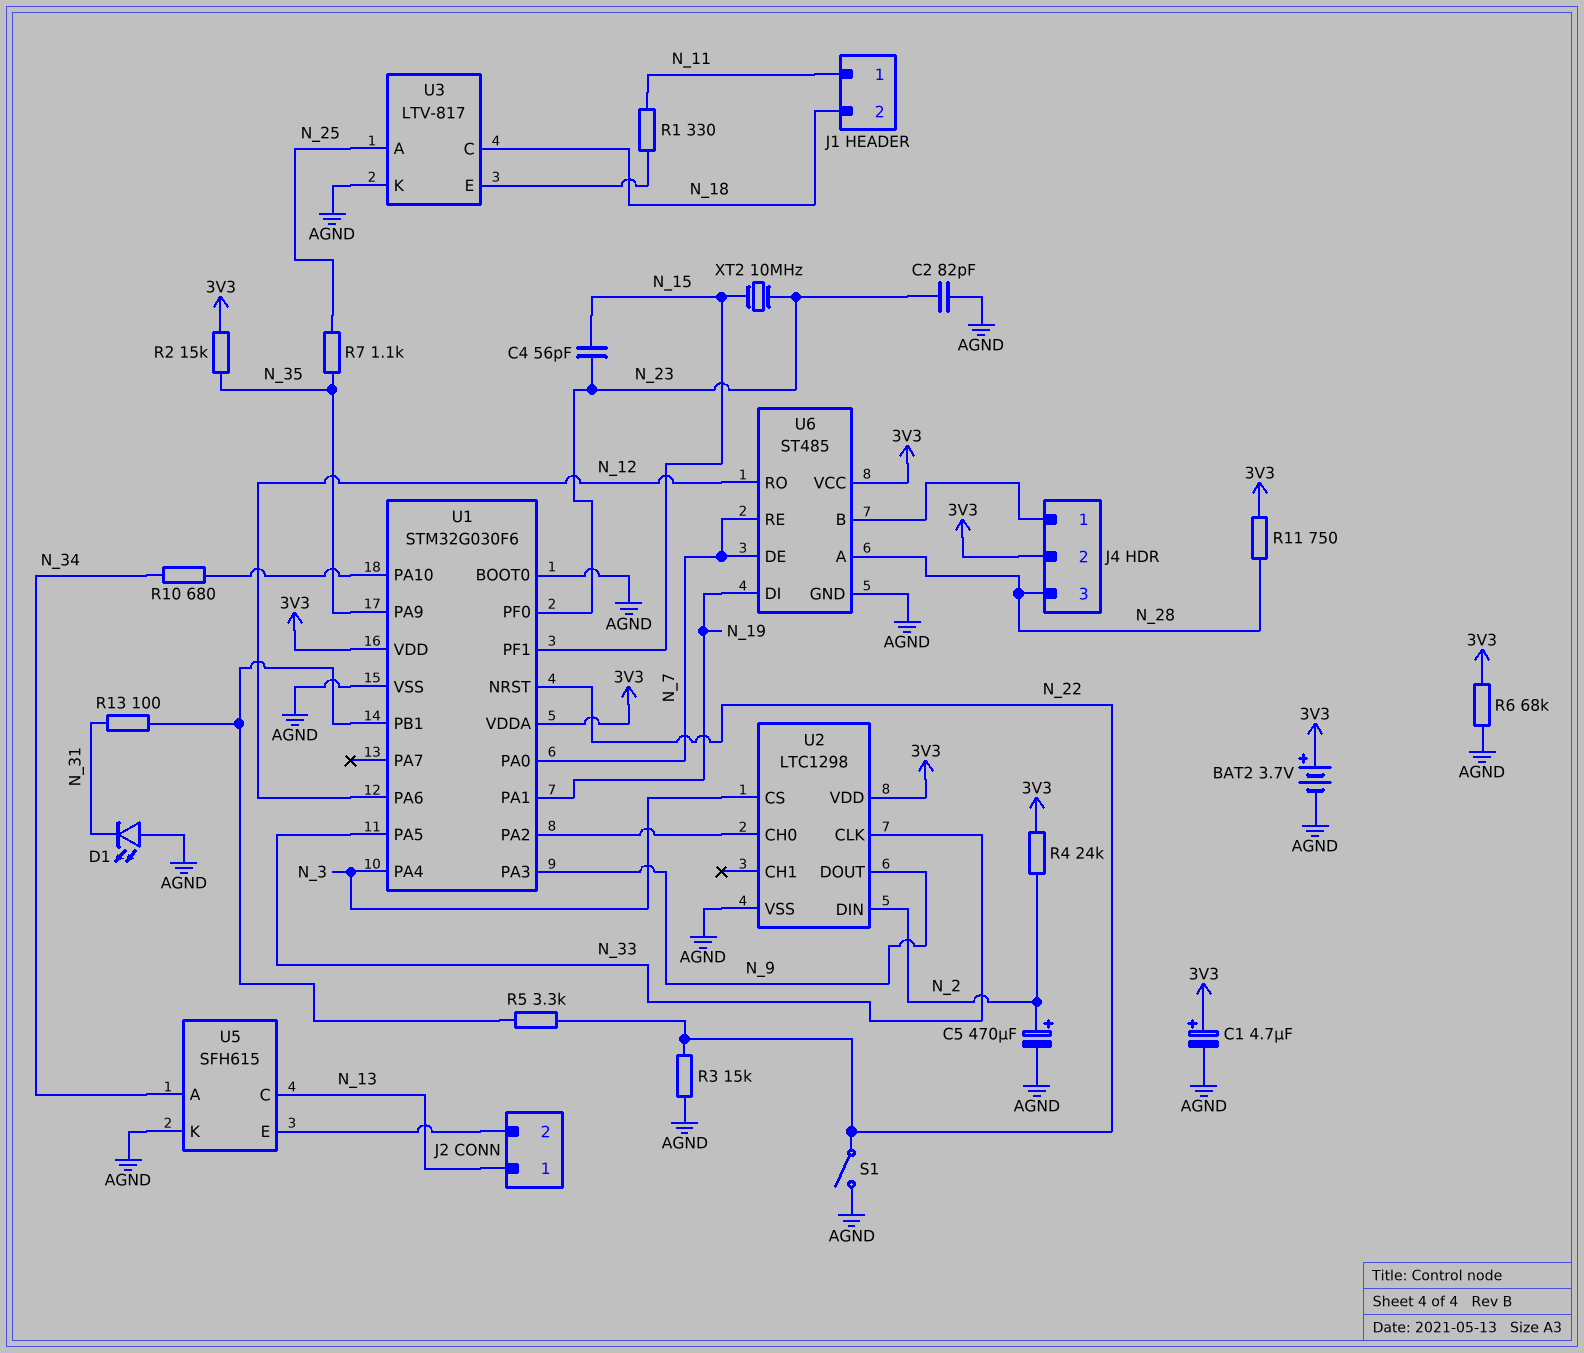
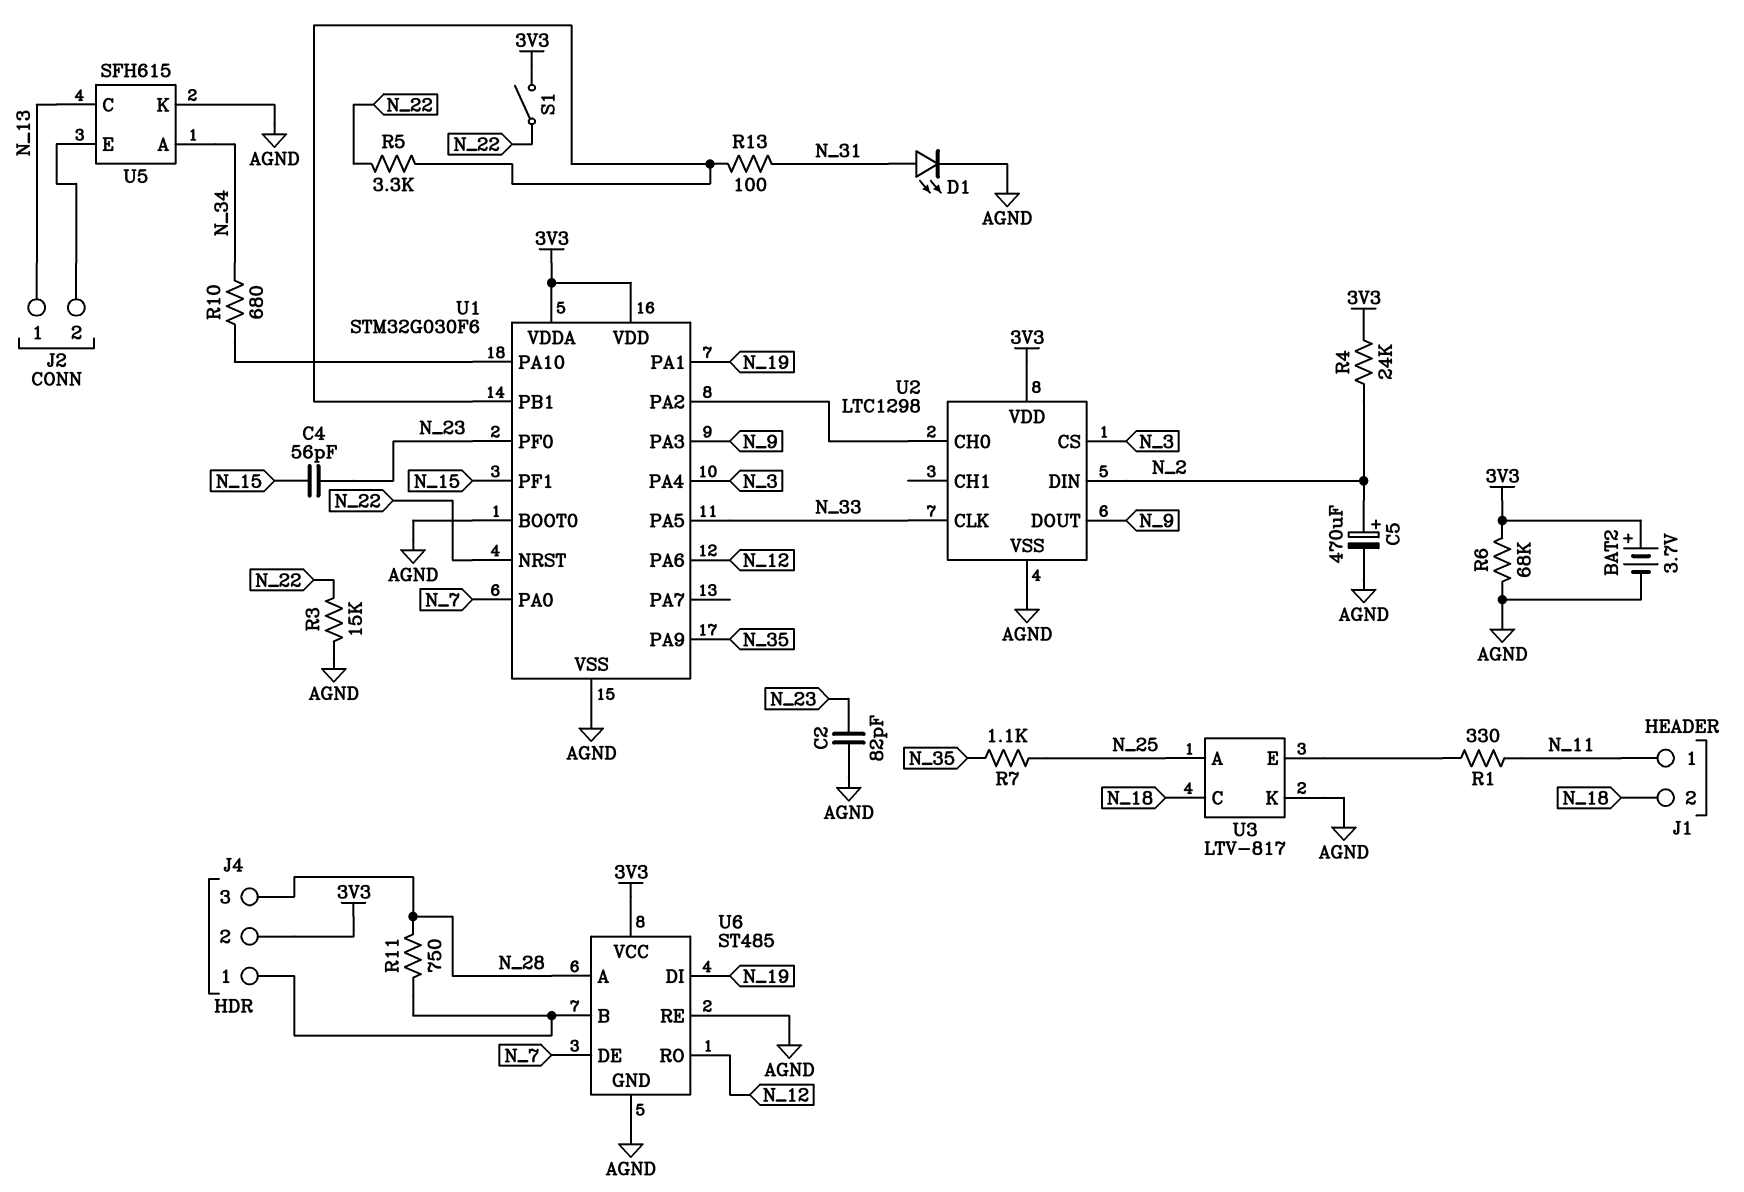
C1: 4.7uF (plus 3V3, minus AGND) -> none
D1: LED (A AGND, K N_31) -> LED (A N_31, K AGND)
R2: 15k (3V3, N_35) -> none
R11: 750 (3V3, N_28) -> 750 (J4/1, N_28)
S1: switch (AGND, N_22) -> switch (3V3, N_22)
U6 pin RE: N_7 -> AGND
XT2: 10MHz (N_15, N_23) -> none

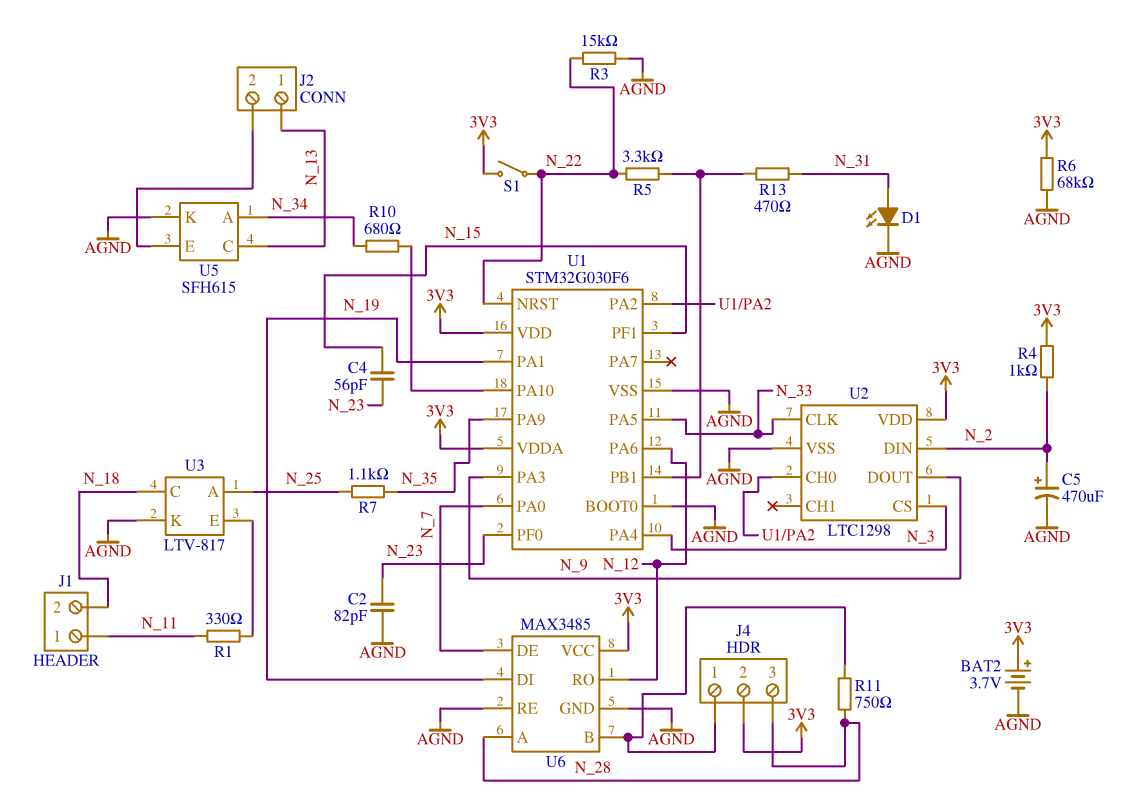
R4: 24k (3V3, N_2) -> 1k (3V3, N_2)
R13: 100 (N_31, U1/PB1) -> 470 (N_31, U1/PB1)
U6: ST485 -> MAX3485

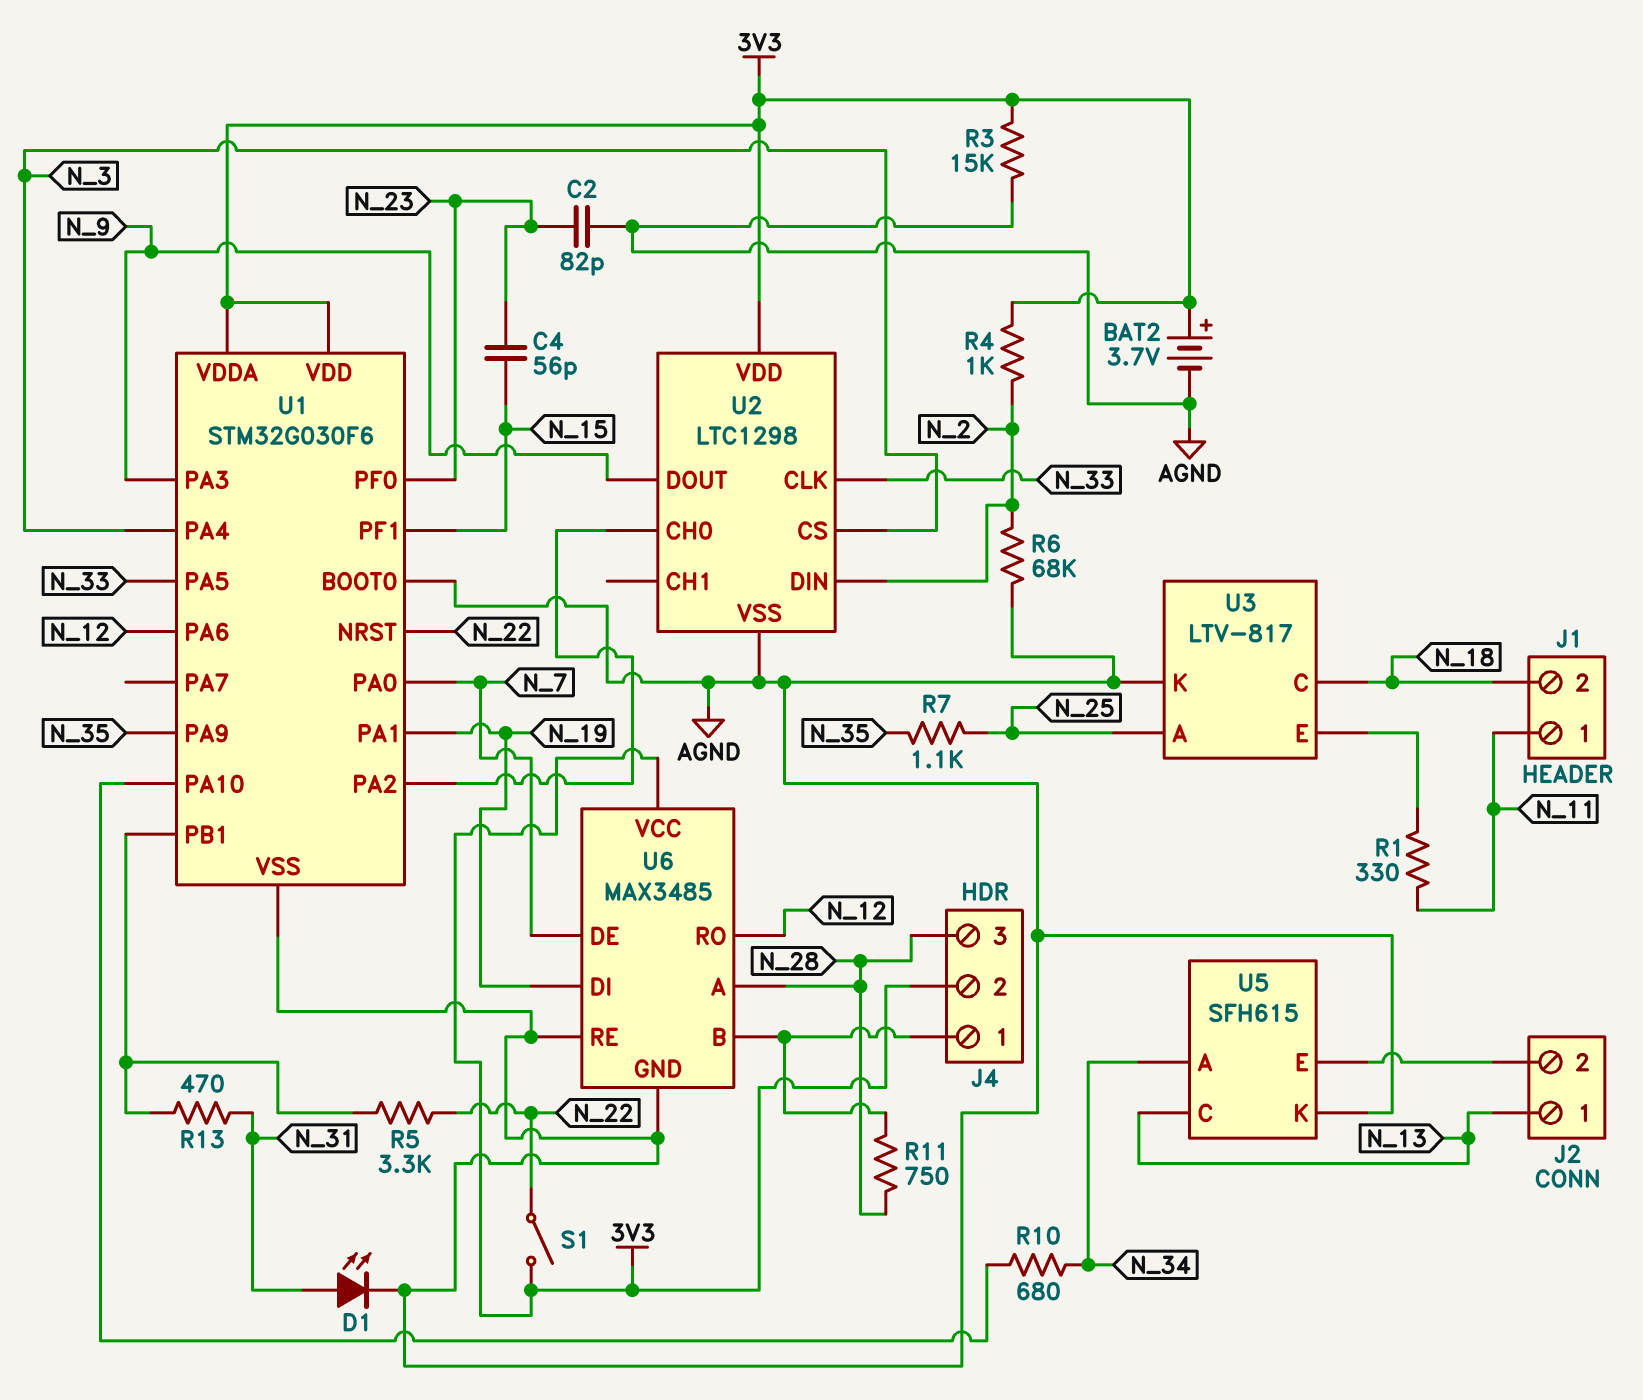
C5: 470uF (plus N_2, minus AGND) -> none
R3: 15k (AGND, N_22) -> 15k (3V3, AGND)
R6: 68k (3V3, AGND) -> 68k (AGND, N_2)

